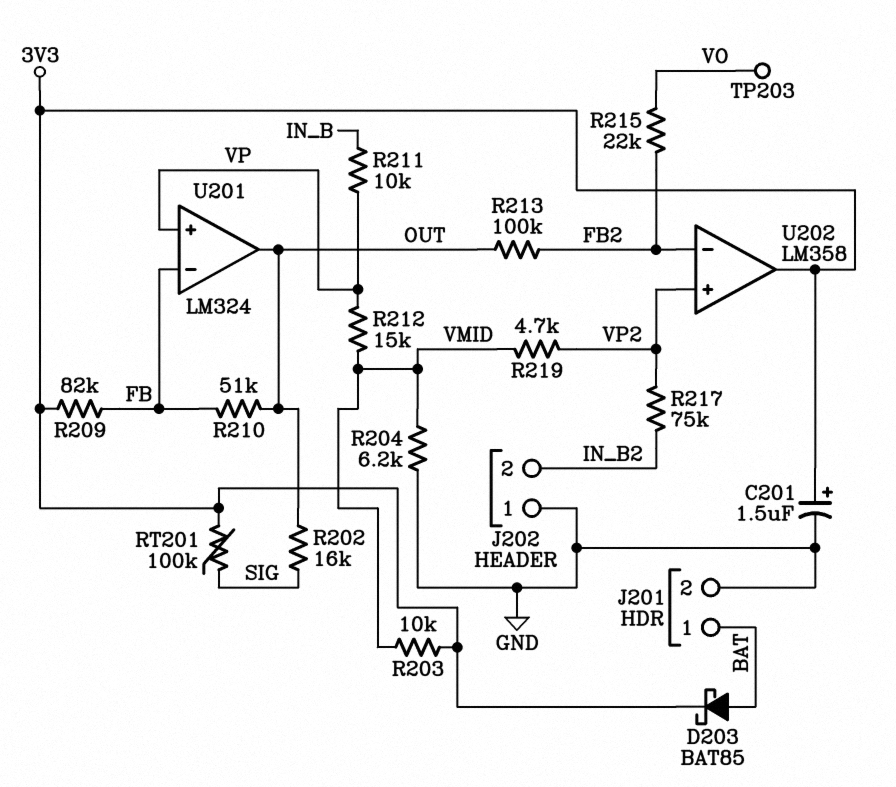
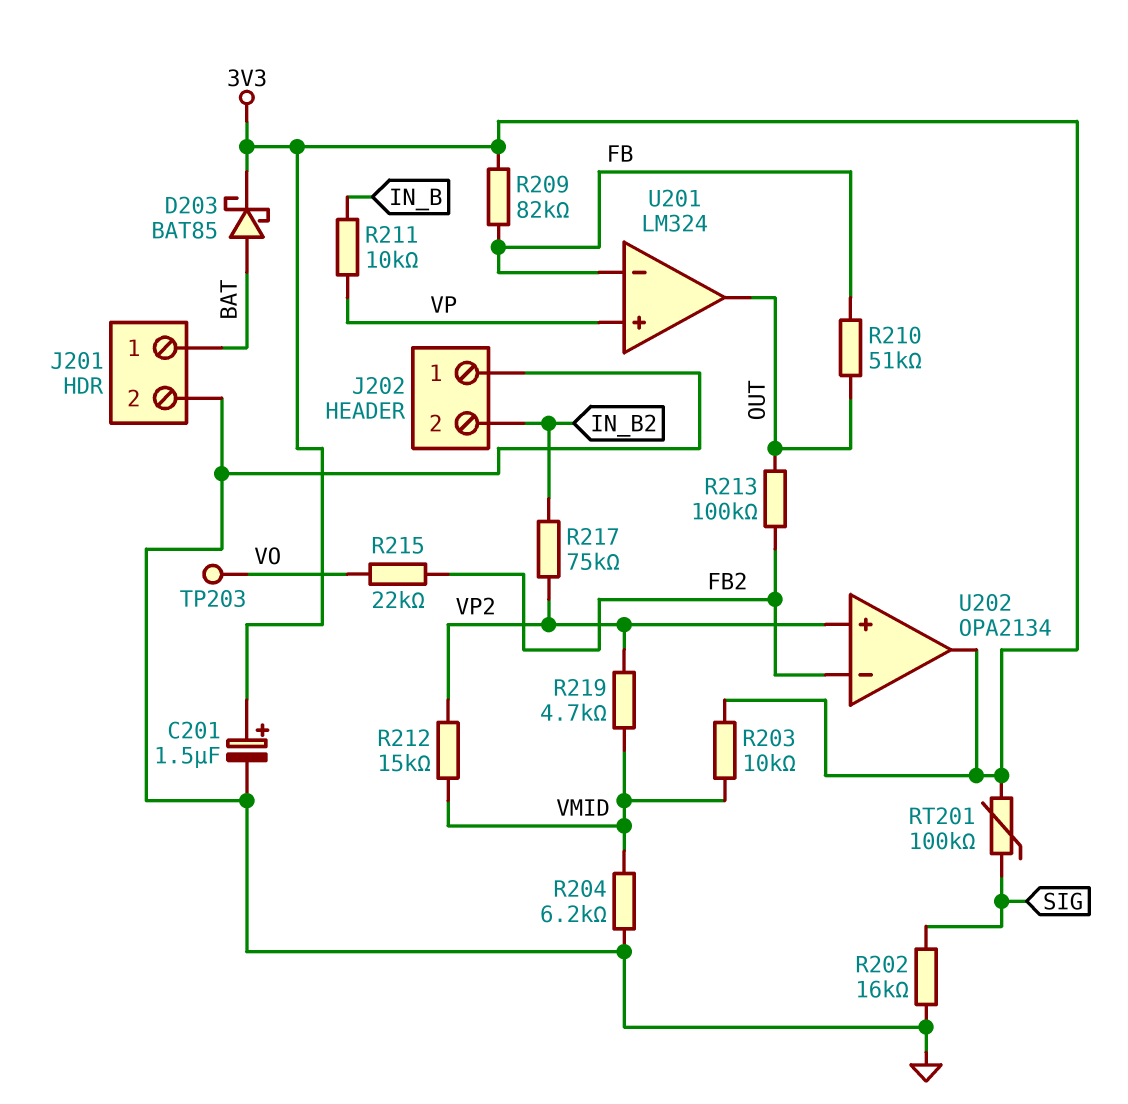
R202: 16k (OUT, SIG) -> 16k (GND, SIG)
R212: 15k (VMID, VP) -> 15k (VMID, VP2)
U202: LM358 -> OPA2134

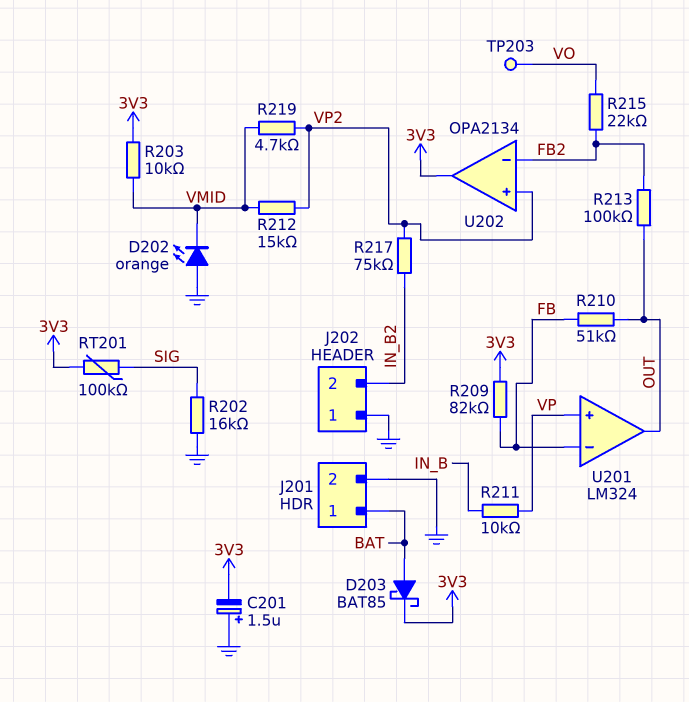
C201: 1.5uF (plus 3V3, minus GND) -> 1.5uF (plus GND, minus 3V3)
D202: none -> LED orange (A GND, K VMID)
R204: 6.2k (GND, VMID) -> none

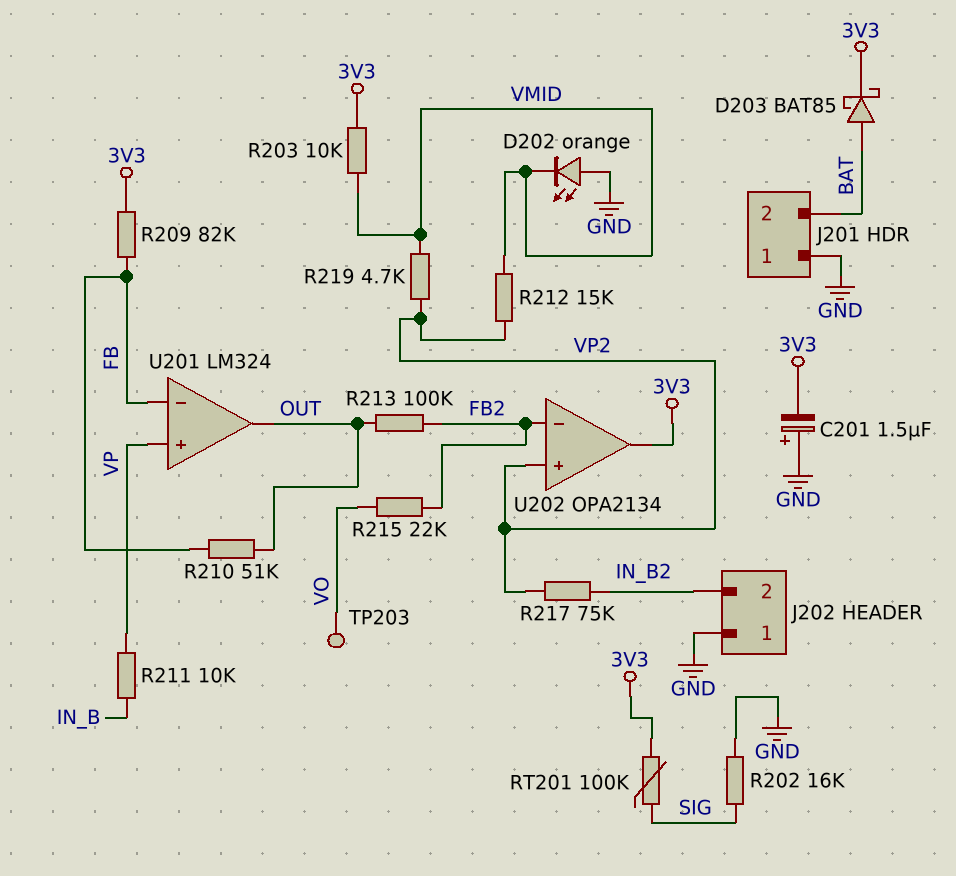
J201 pin 1: BAT -> GND
J201 pin 2: GND -> BAT

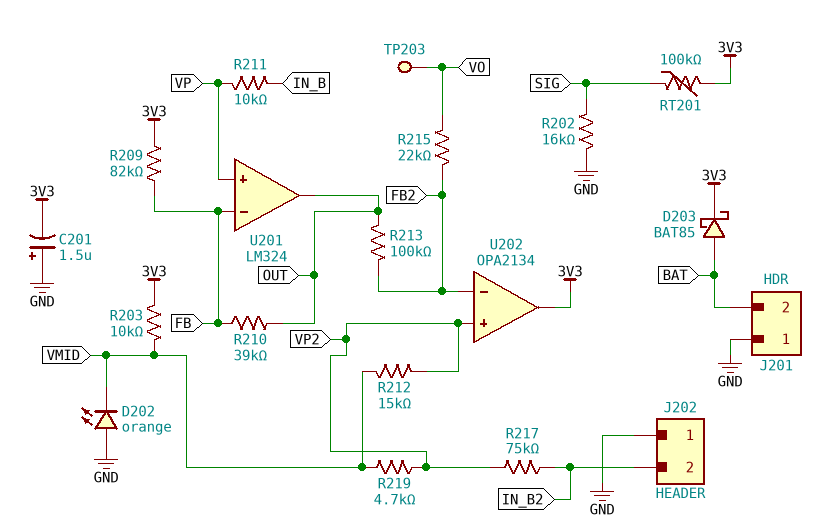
R210: 51k (FB, OUT) -> 39k (FB, OUT)

